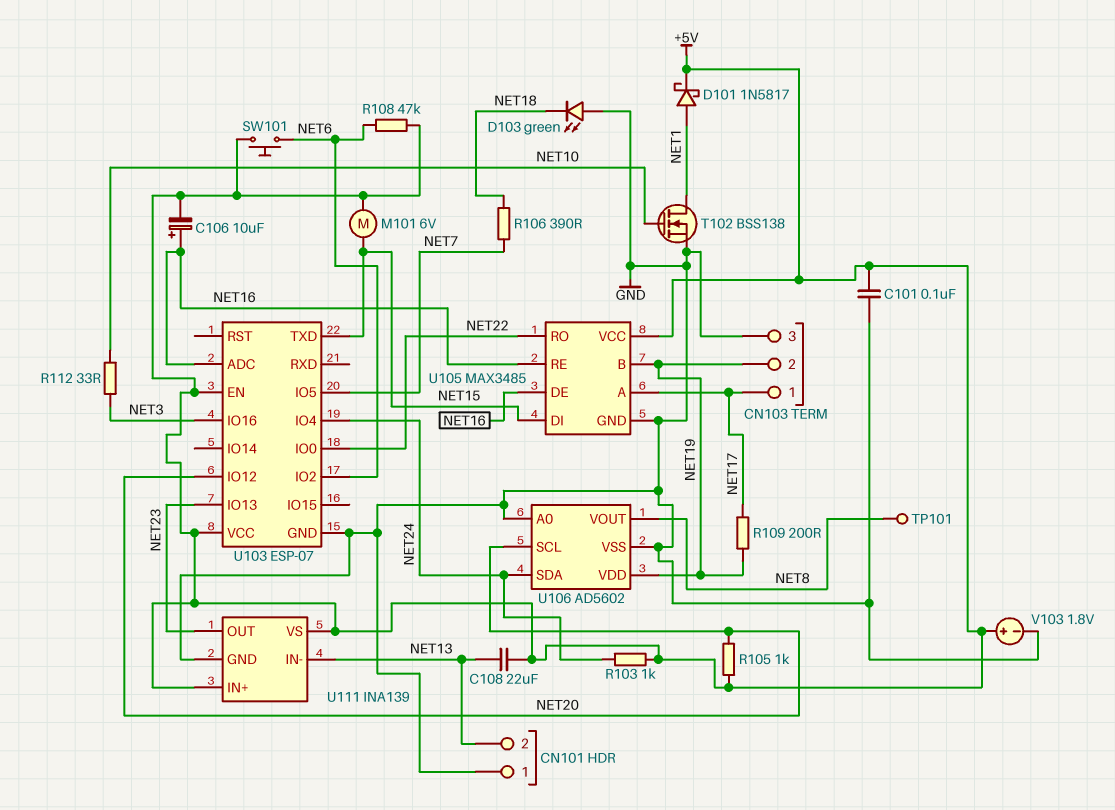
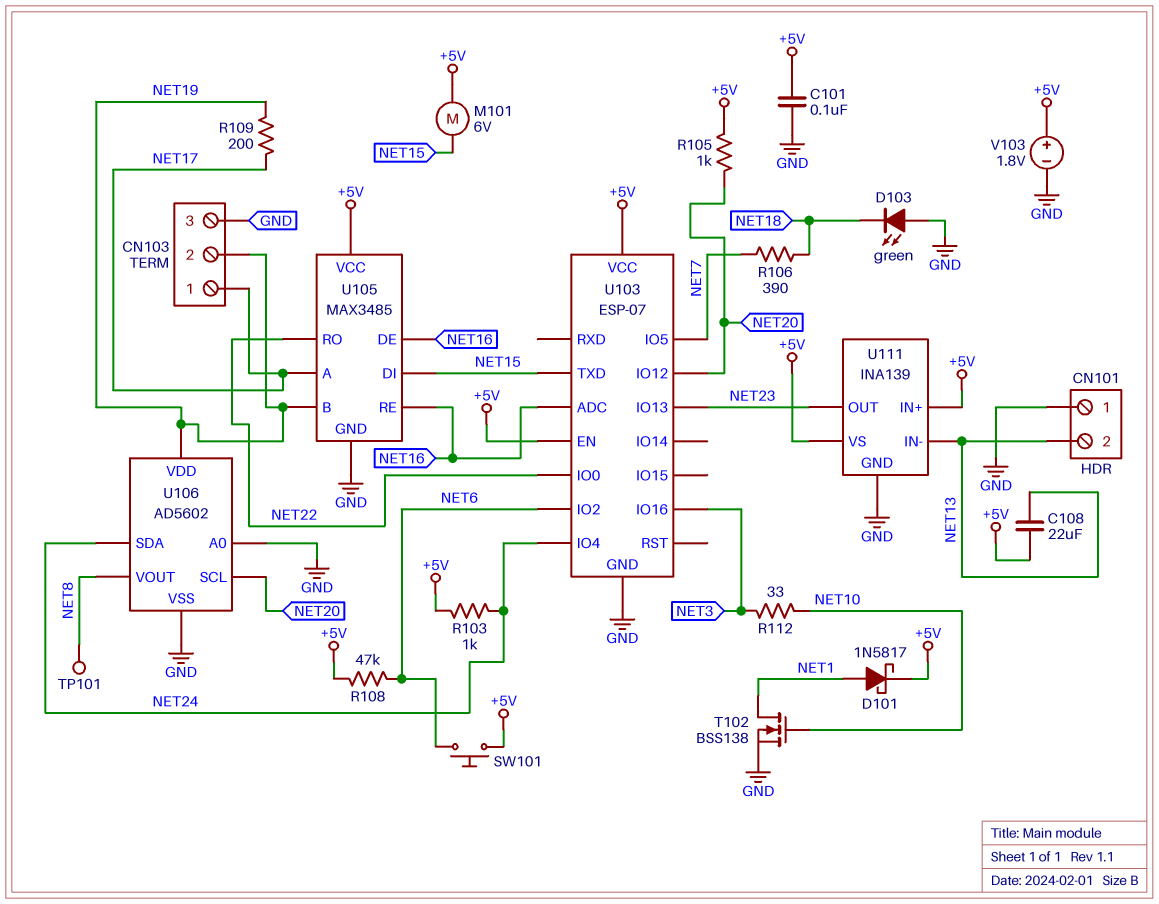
C106: 10uF (plus NET16, minus +5V) -> none

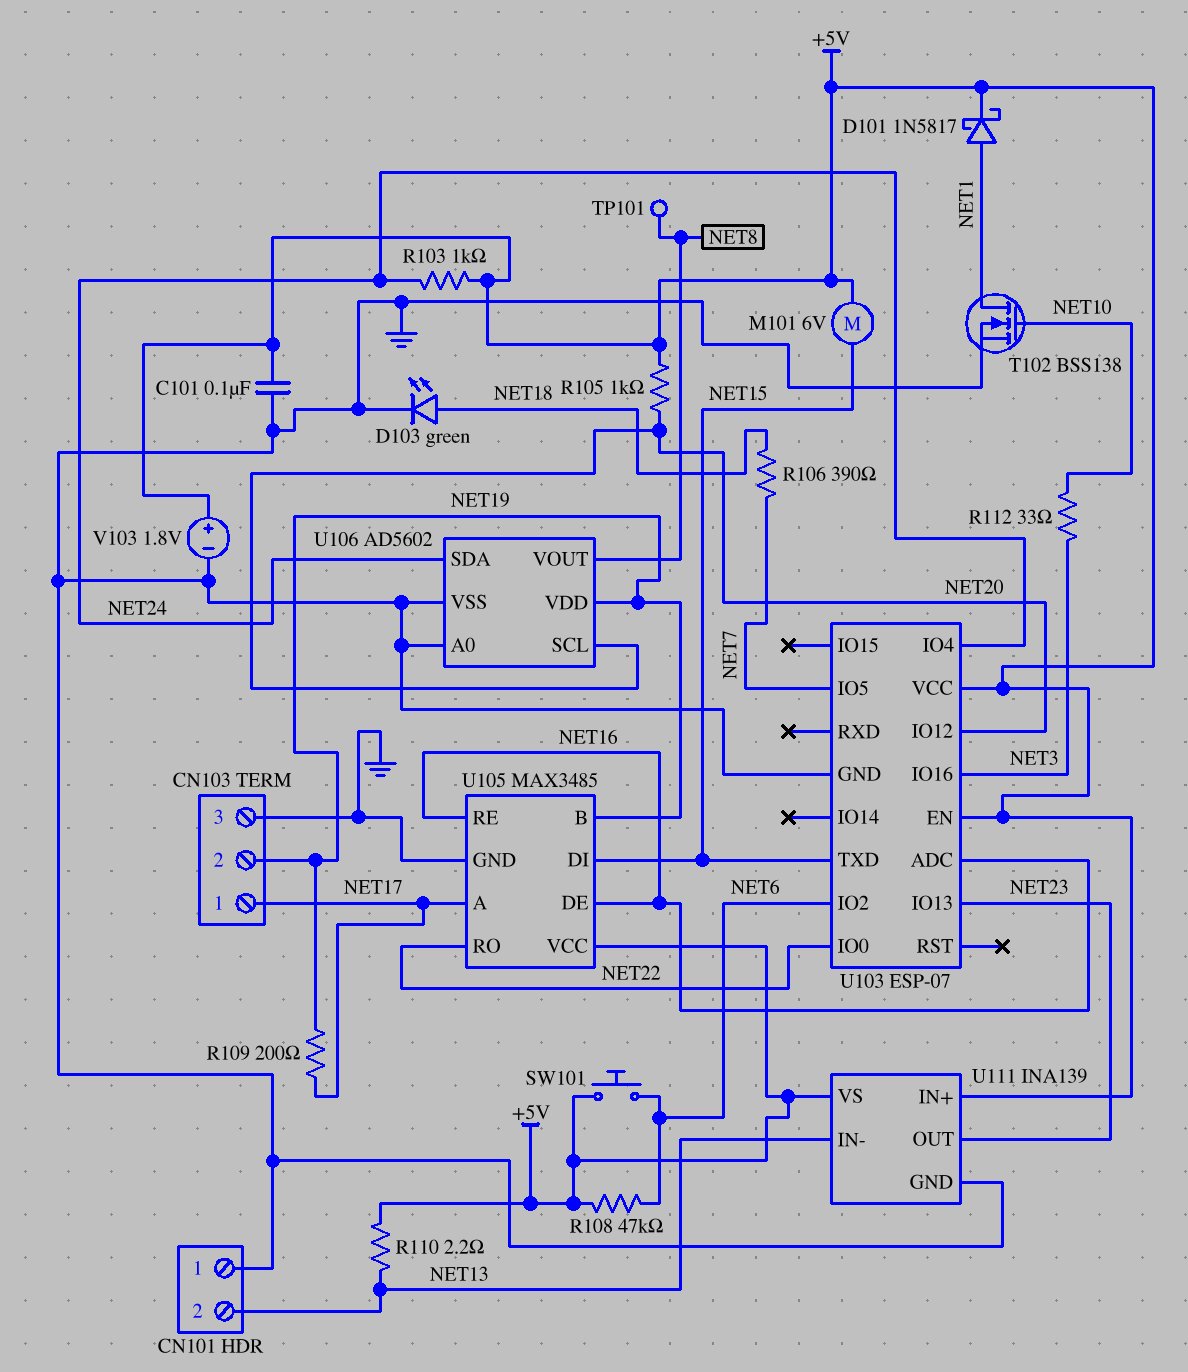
C108: 22uF (+5V, NET13) -> none
D103: LED green (A GND, K NET18) -> LED green (A NET18, K GND)
R110: none -> 2.2 (+5V, NET13)

